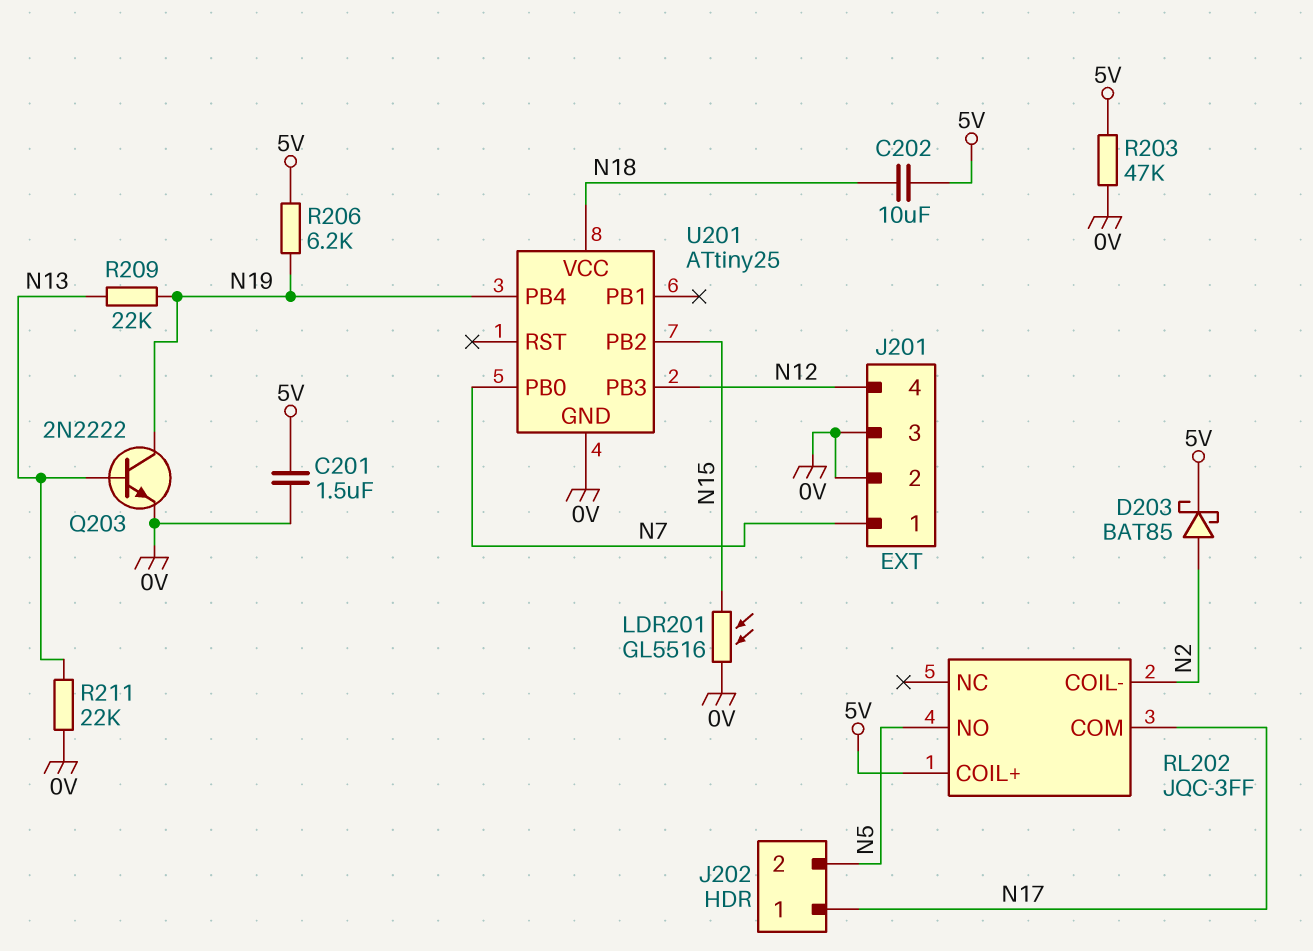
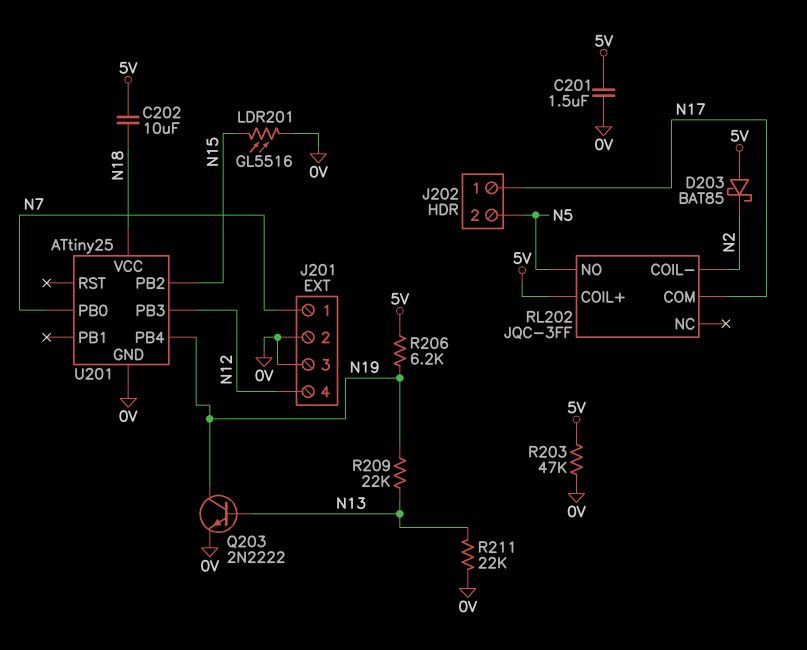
D203: schottky BAT85 (A N2, K 5V) -> schottky BAT85 (A 5V, K N2)

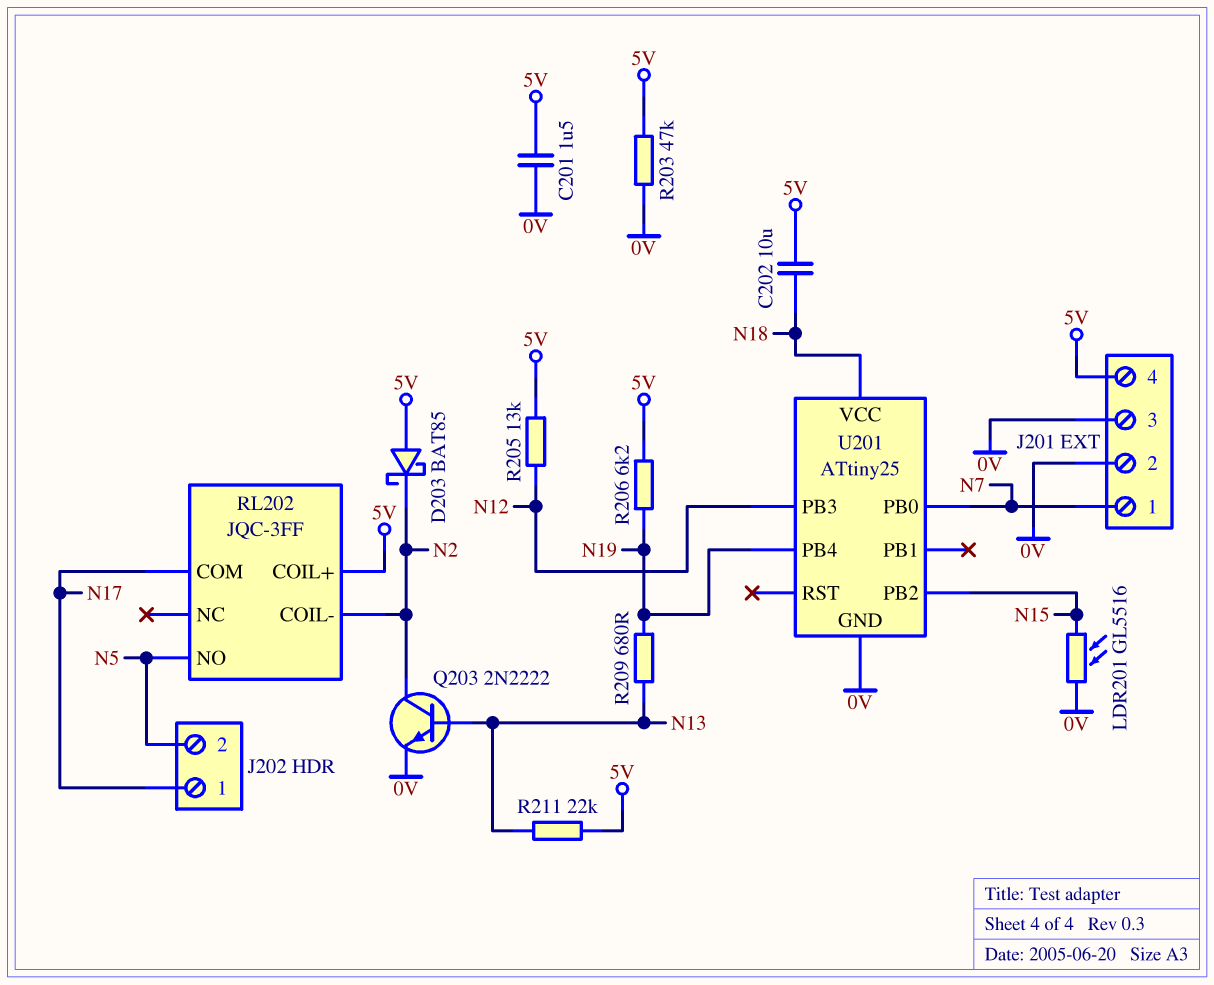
J201 pin 4: N12 -> 5V
Q203: NPN 2N2222 (B N13, C N19, E 0V) -> NPN 2N2222 (B N13, C N2, E 0V)
R205: none -> 13k (5V, N12)
R209: 22k (N13, N19) -> 680 (N13, N19)
R211: 22k (0V, N13) -> 22k (5V, N13)

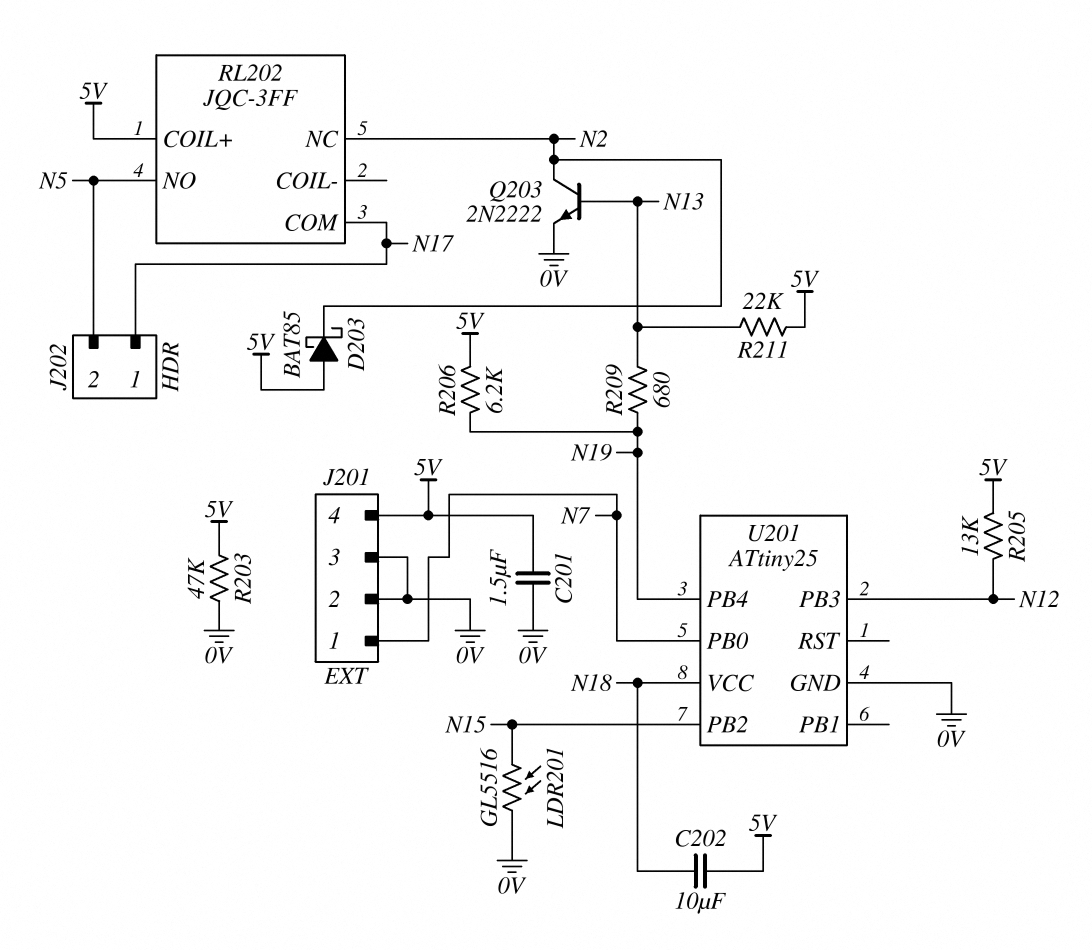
RL202 pin COIL-: N2 -> none
RL202 pin NC: none -> N2

